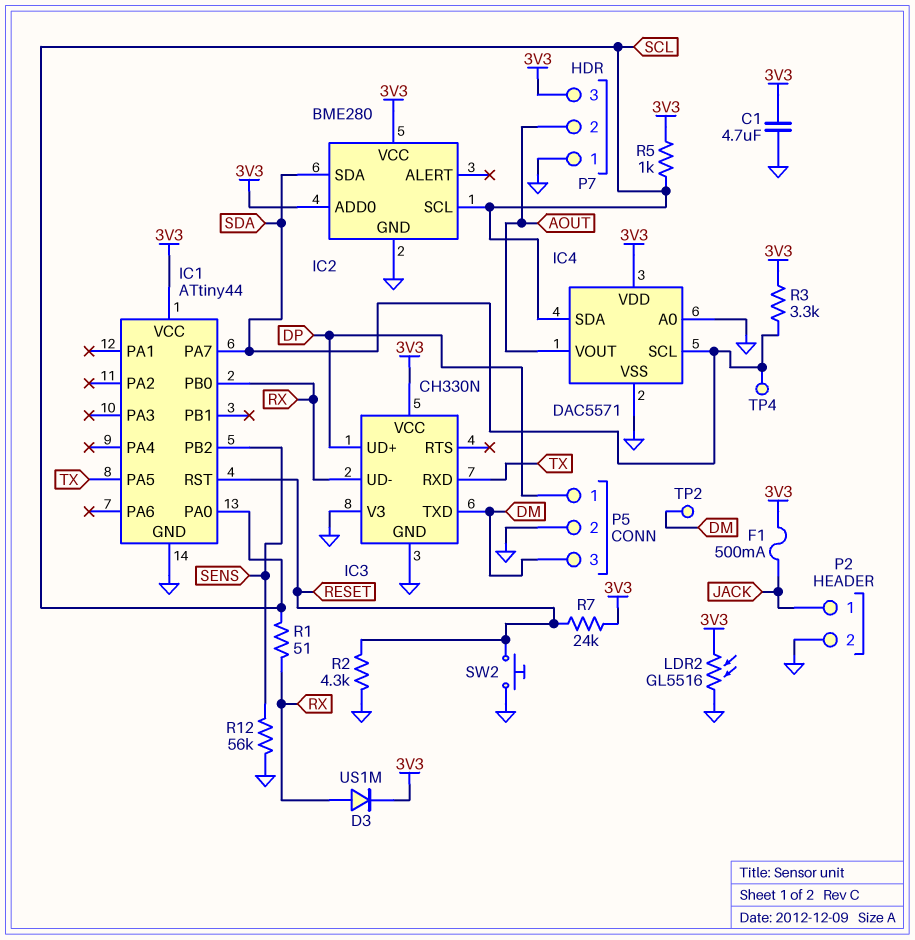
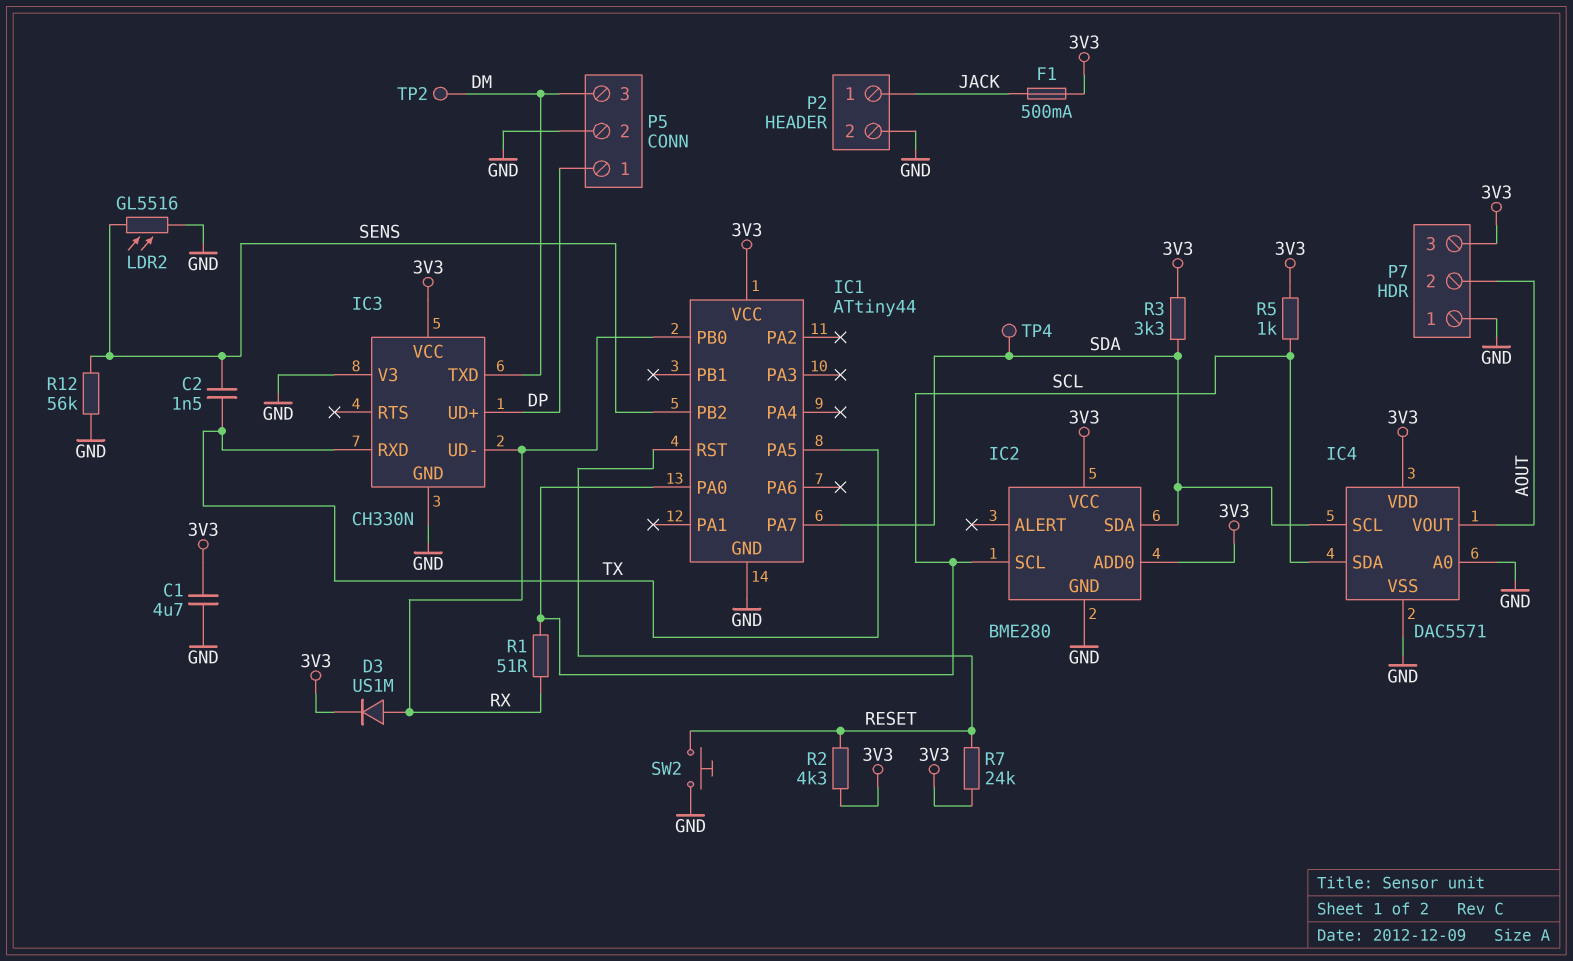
C2: none -> 1.5nF (SENS, TX)
LDR2: GL5516 (3V3, GND) -> GL5516 (GND, SENS)
R2: 4.3k (GND, RESET) -> 4.3k (3V3, RESET)

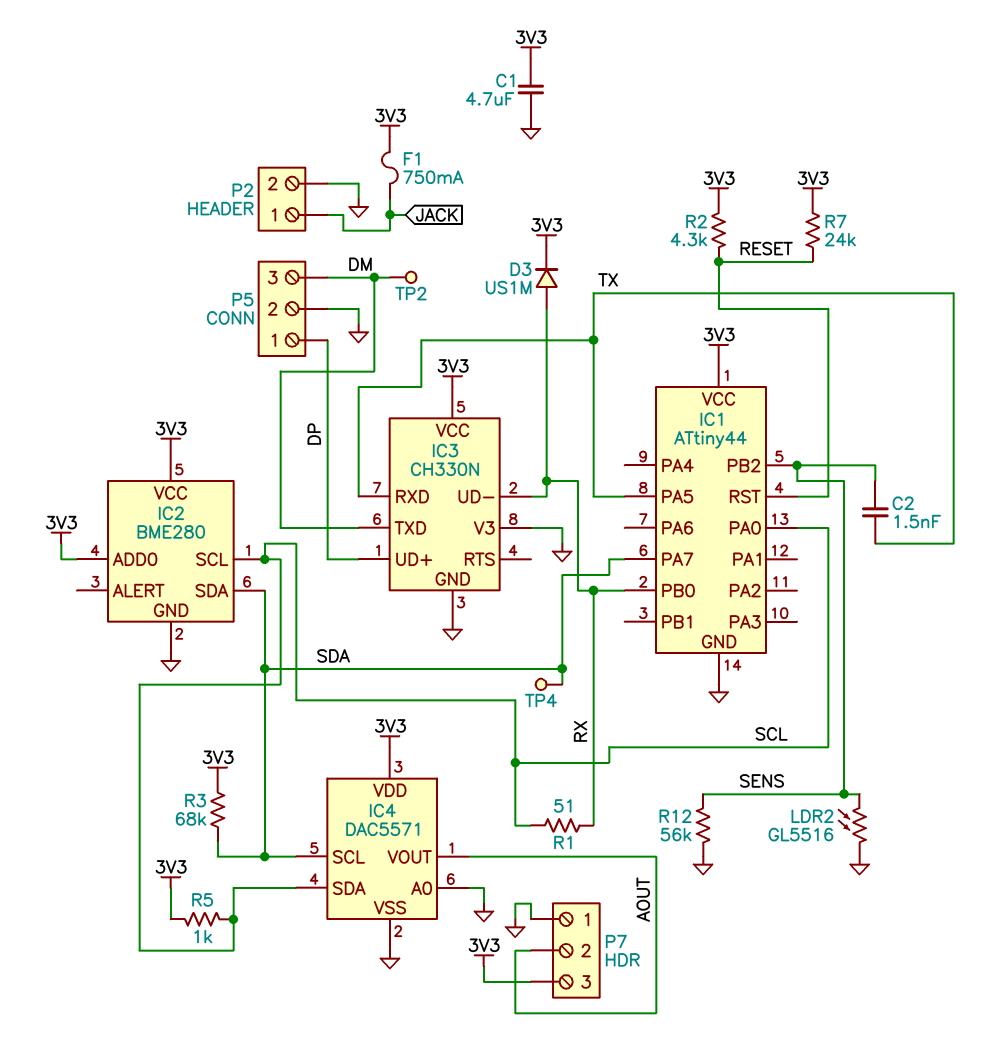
F1: 500mA (3V3, JACK) -> 750mA (3V3, JACK)
R3: 3.3k (3V3, SDA) -> 68k (3V3, SDA)
SW2: button (GND, RESET) -> none

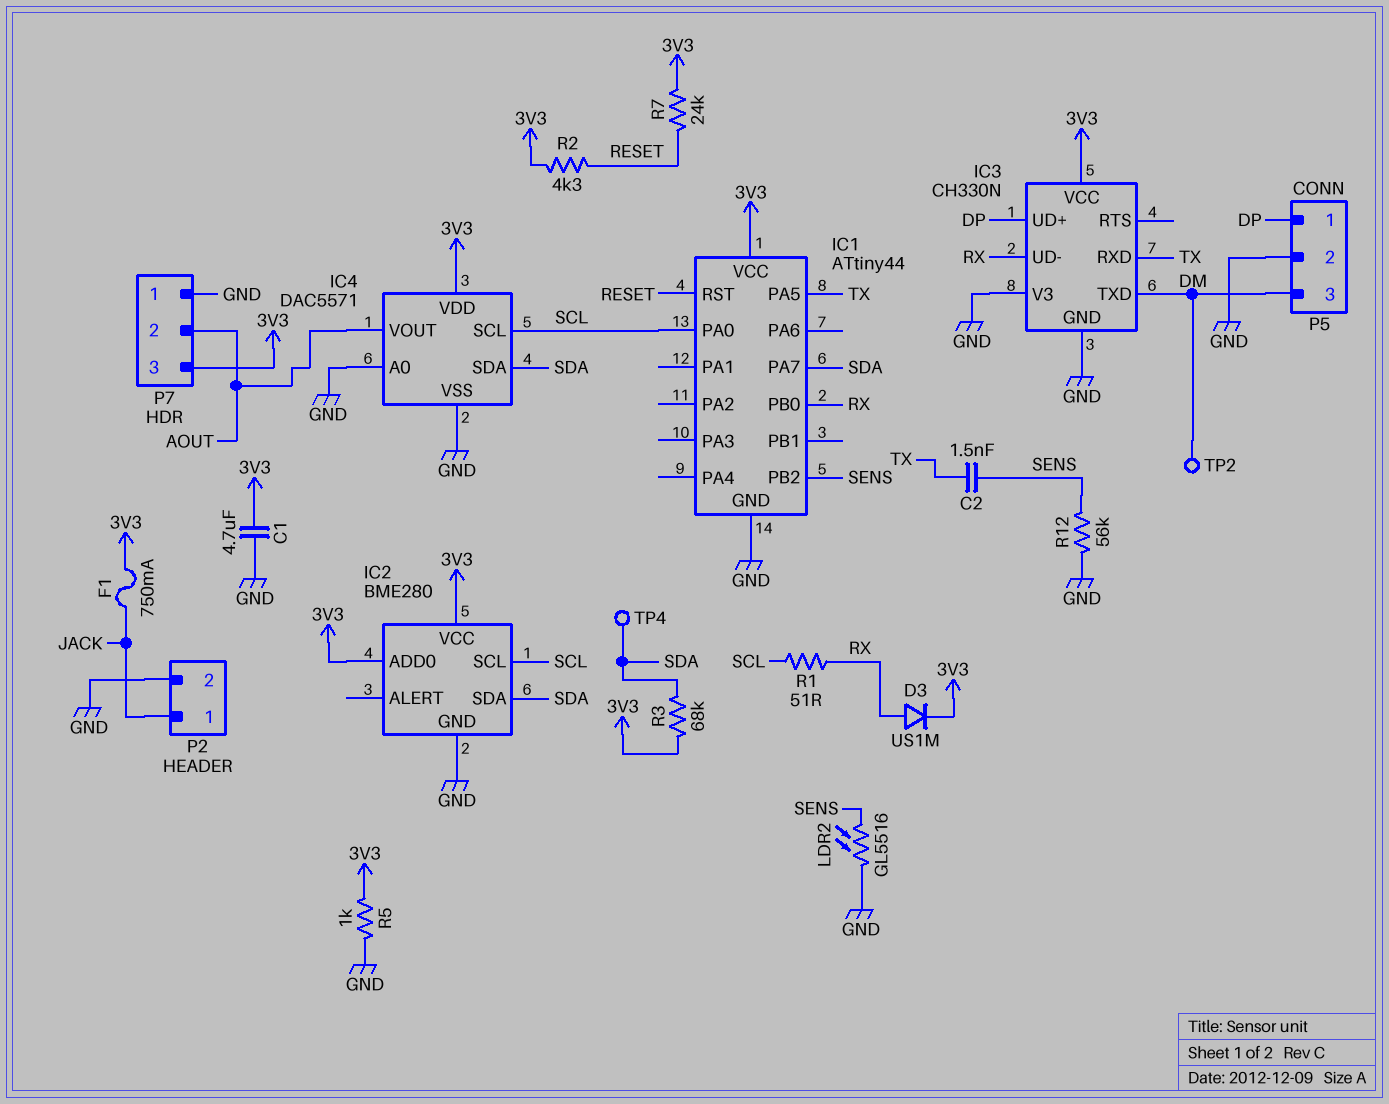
IC4 pin SCL: SDA -> SCL
IC4 pin SDA: SCL -> SDA
R5: 1k (3V3, SCL) -> 1k (3V3, GND)

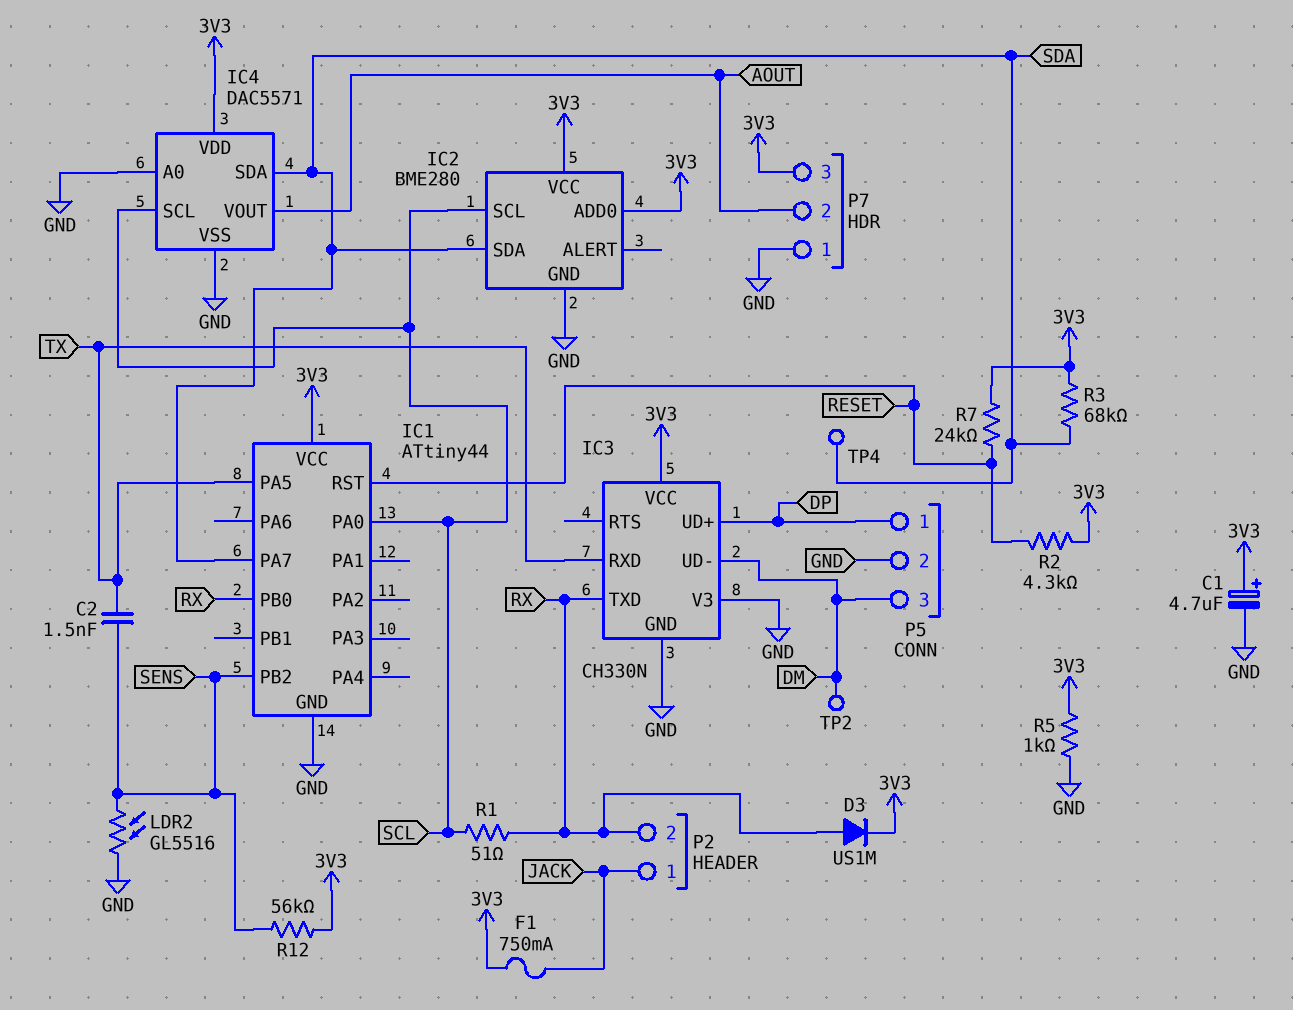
C1: 4.7uF (3V3, GND) -> 4.7uF (plus 3V3, minus GND)
IC3 pin TXD: DM -> RX
IC3 pin UD-: RX -> DM
P2 pin 2: GND -> RX
R12: 56k (GND, SENS) -> 56k (3V3, SENS)

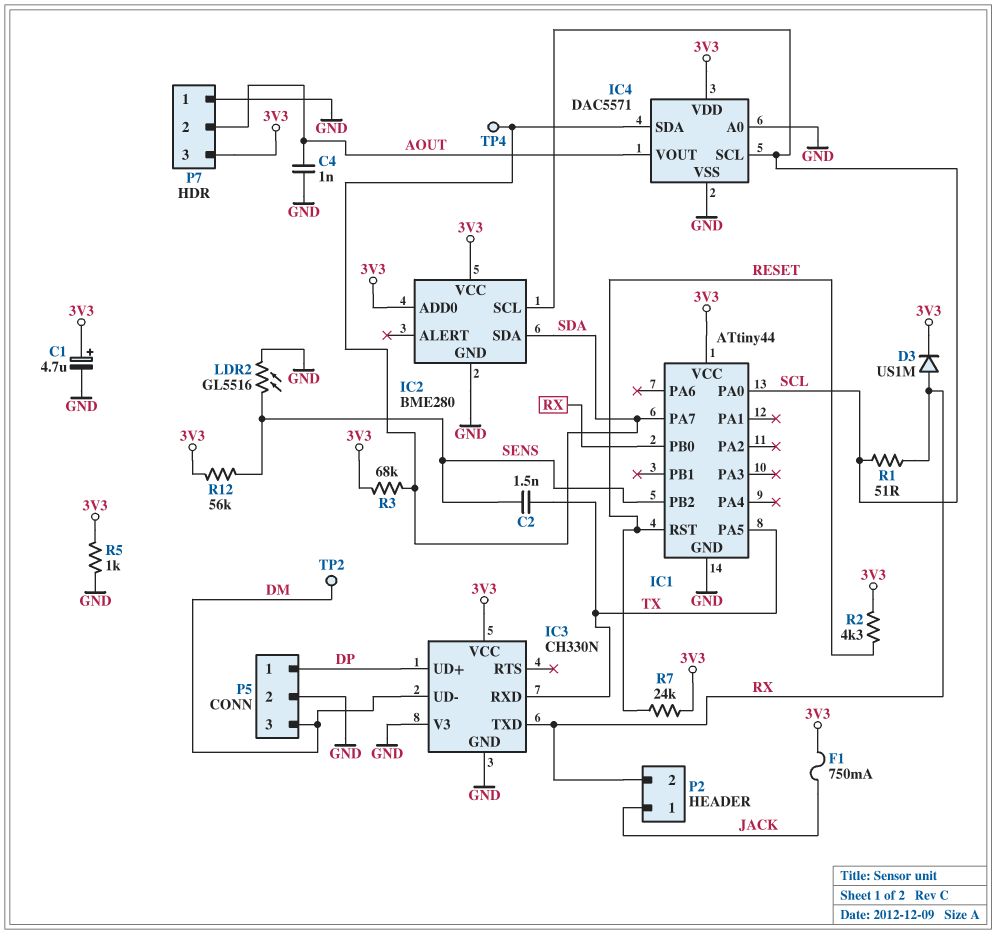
C4: none -> 1nF (AOUT, GND)

